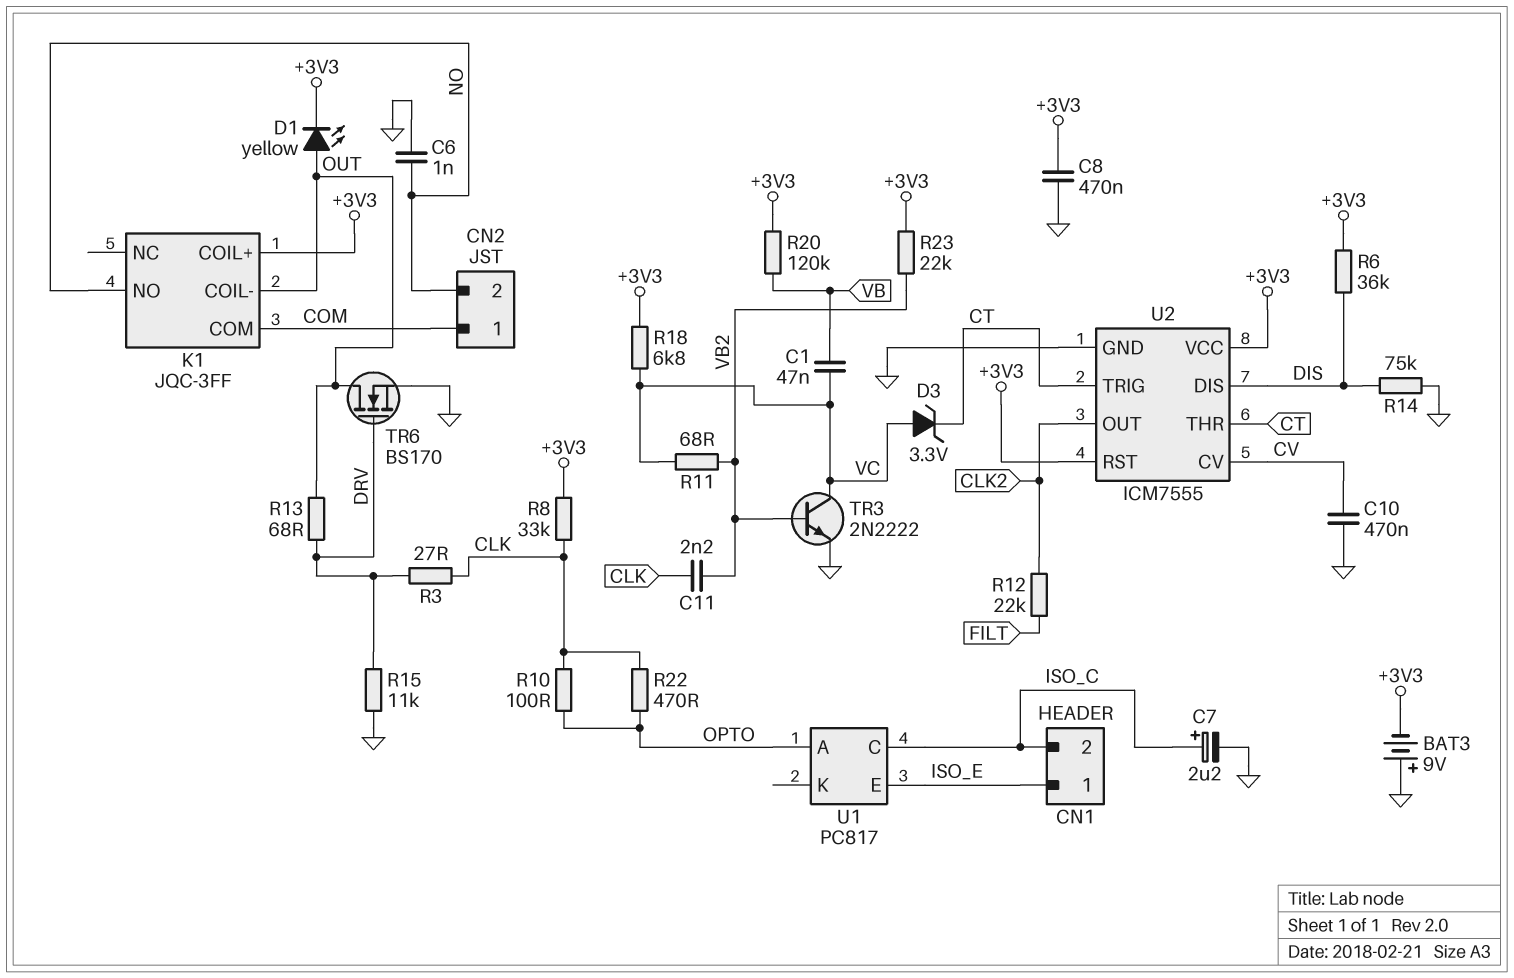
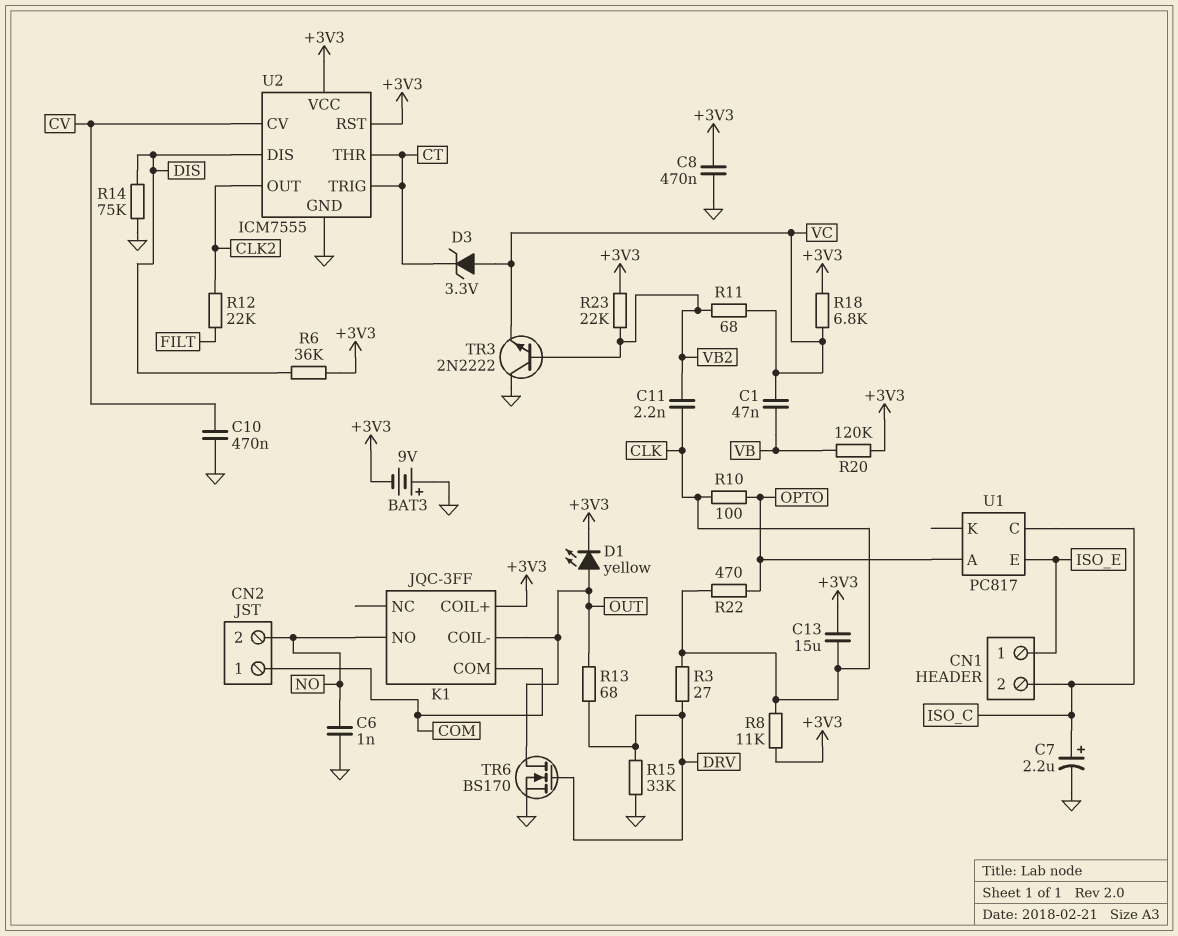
C13: none -> 15uF (+3V3, CLK)
R8: 33k (+3V3, CLK) -> 11k (+3V3, CLK)
R15: 11k (DRV, GND) -> 33k (DRV, GND)
TR3: NPN 2N2222 (B VB2, C VC, E GND) -> NPN 2N2222 (B VB2, C GND, E VC)

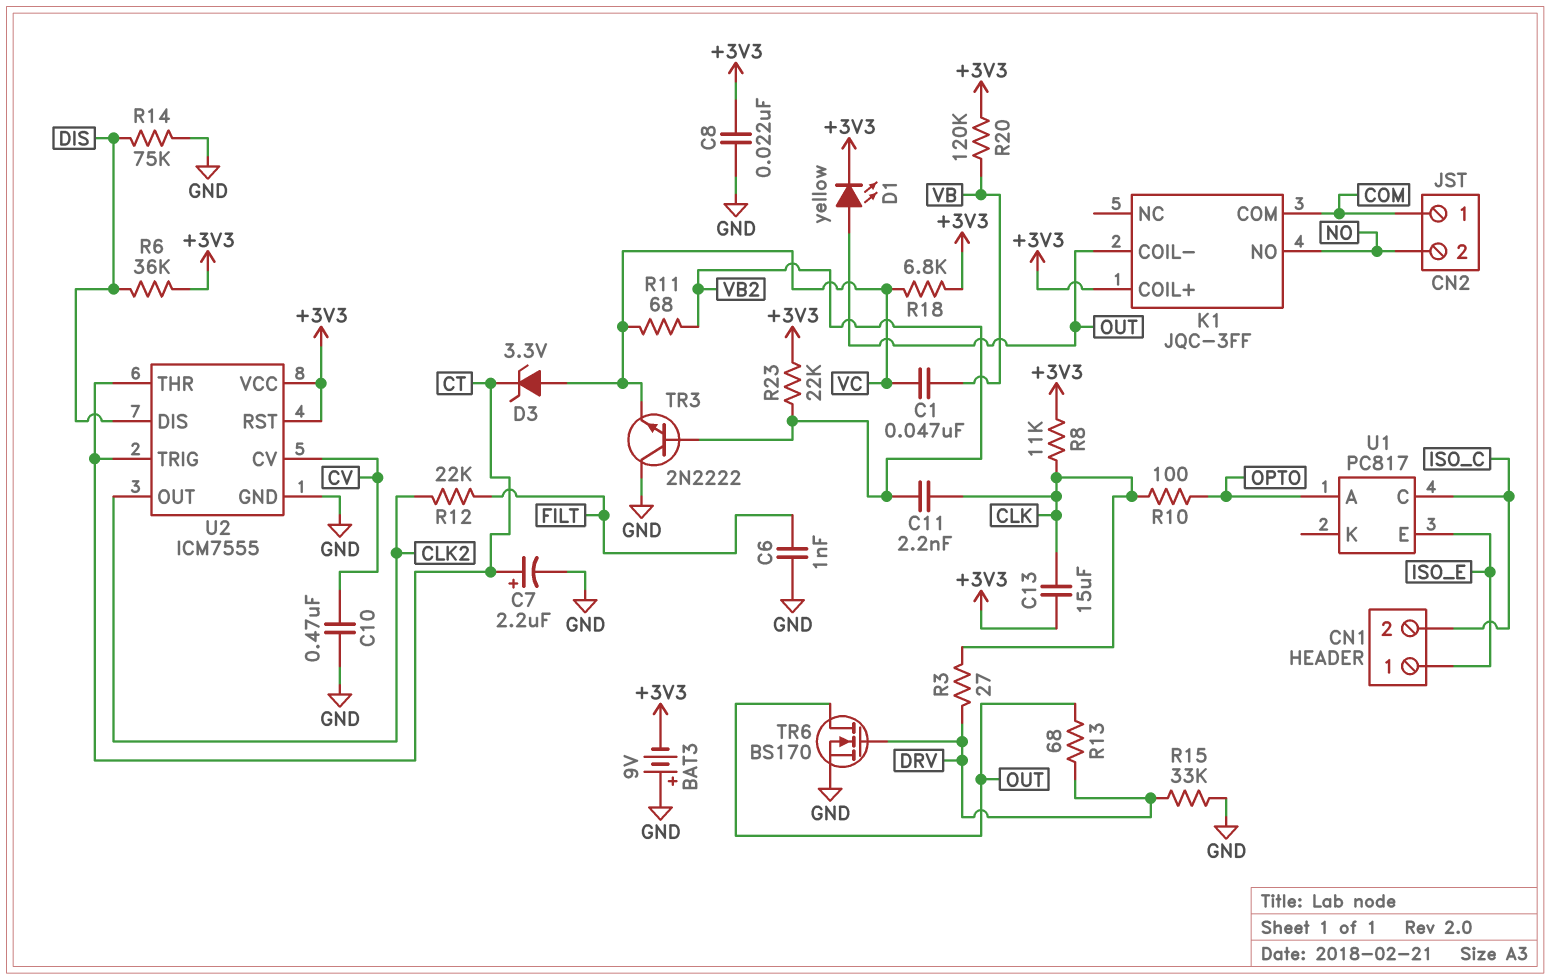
C6: 1nF (GND, NO) -> 1nF (FILT, GND)
C7: 2.2uF (plus ISO_C, minus GND) -> 2.2uF (plus CT, minus GND)
C8: 470nF (+3V3, GND) -> 22nF (+3V3, GND)
R22: 470 (CLK, OPTO) -> none

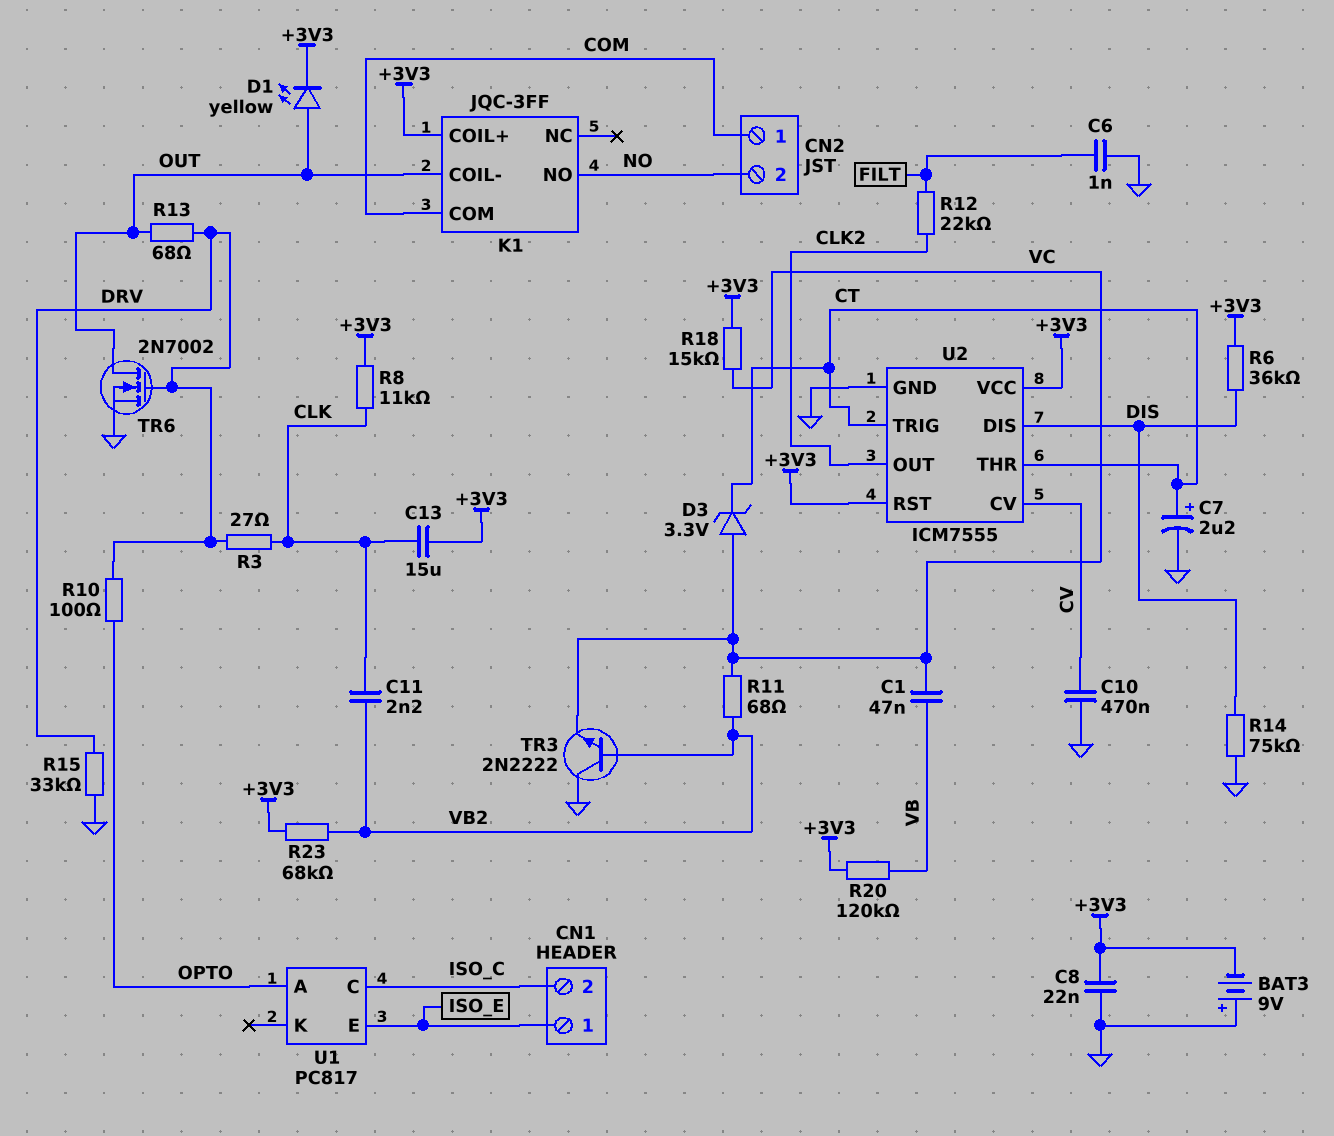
R10: 100 (CLK, OPTO) -> 100 (DRV, OPTO)
R18: 6.8k (+3V3, VC) -> 15k (+3V3, VC)
R23: 22k (+3V3, VB2) -> 68k (+3V3, VB2)
TR6: NMOS BS170 (G DRV, D OUT, S GND) -> NMOS 2N7002 (G DRV, D OUT, S GND)

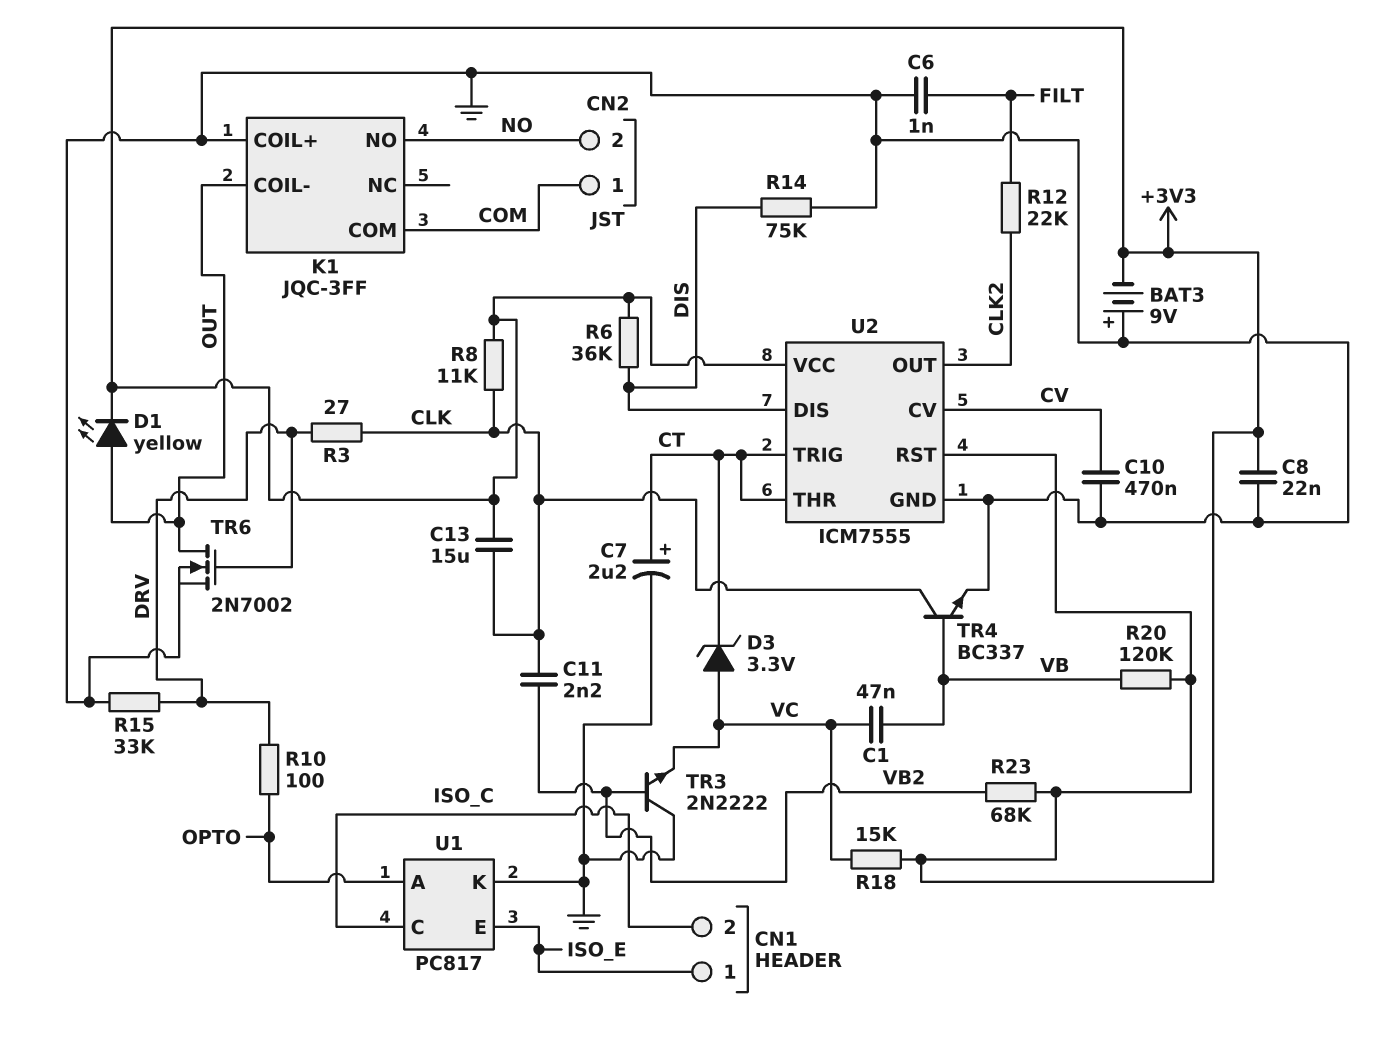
K1 pin COIL+: +3V3 -> GND
R11: 68 (VB2, VC) -> none
R13: 68 (DRV, OUT) -> none
TR4: none -> NPN BC337 (B VB, C CLK, E GND)
U1 pin K: none -> GND

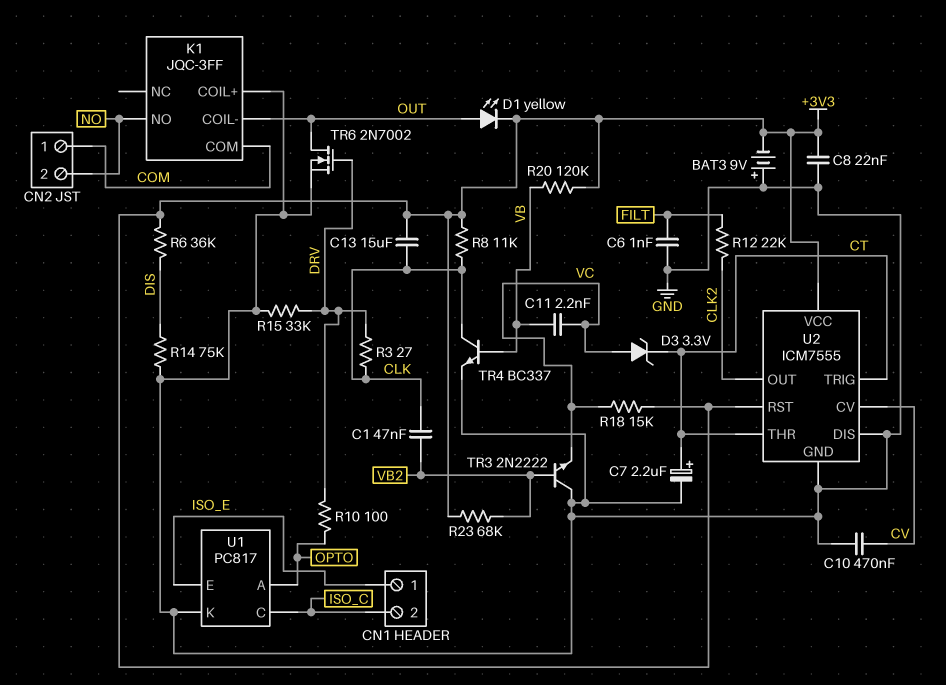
C1: 47nF (VB, VC) -> 47nF (CLK, VB2)
C11: 2.2nF (CLK, VB2) -> 2.2nF (VB, VC)
U2 pin DIS: DIS -> GND

